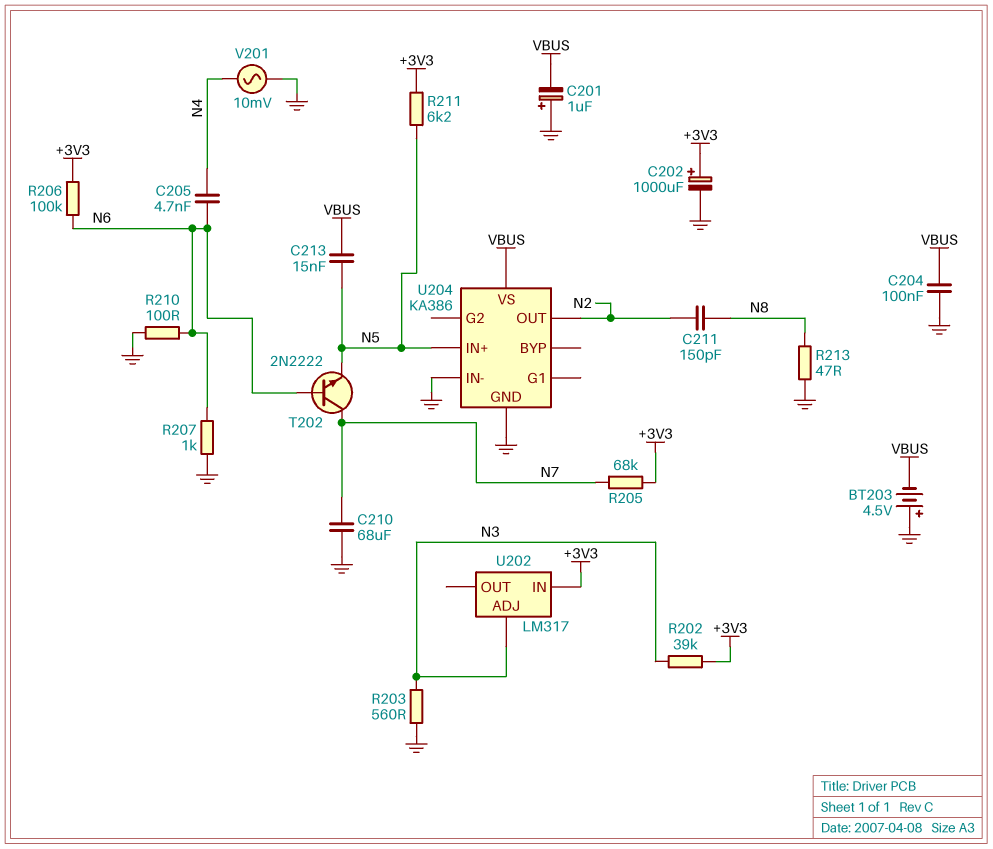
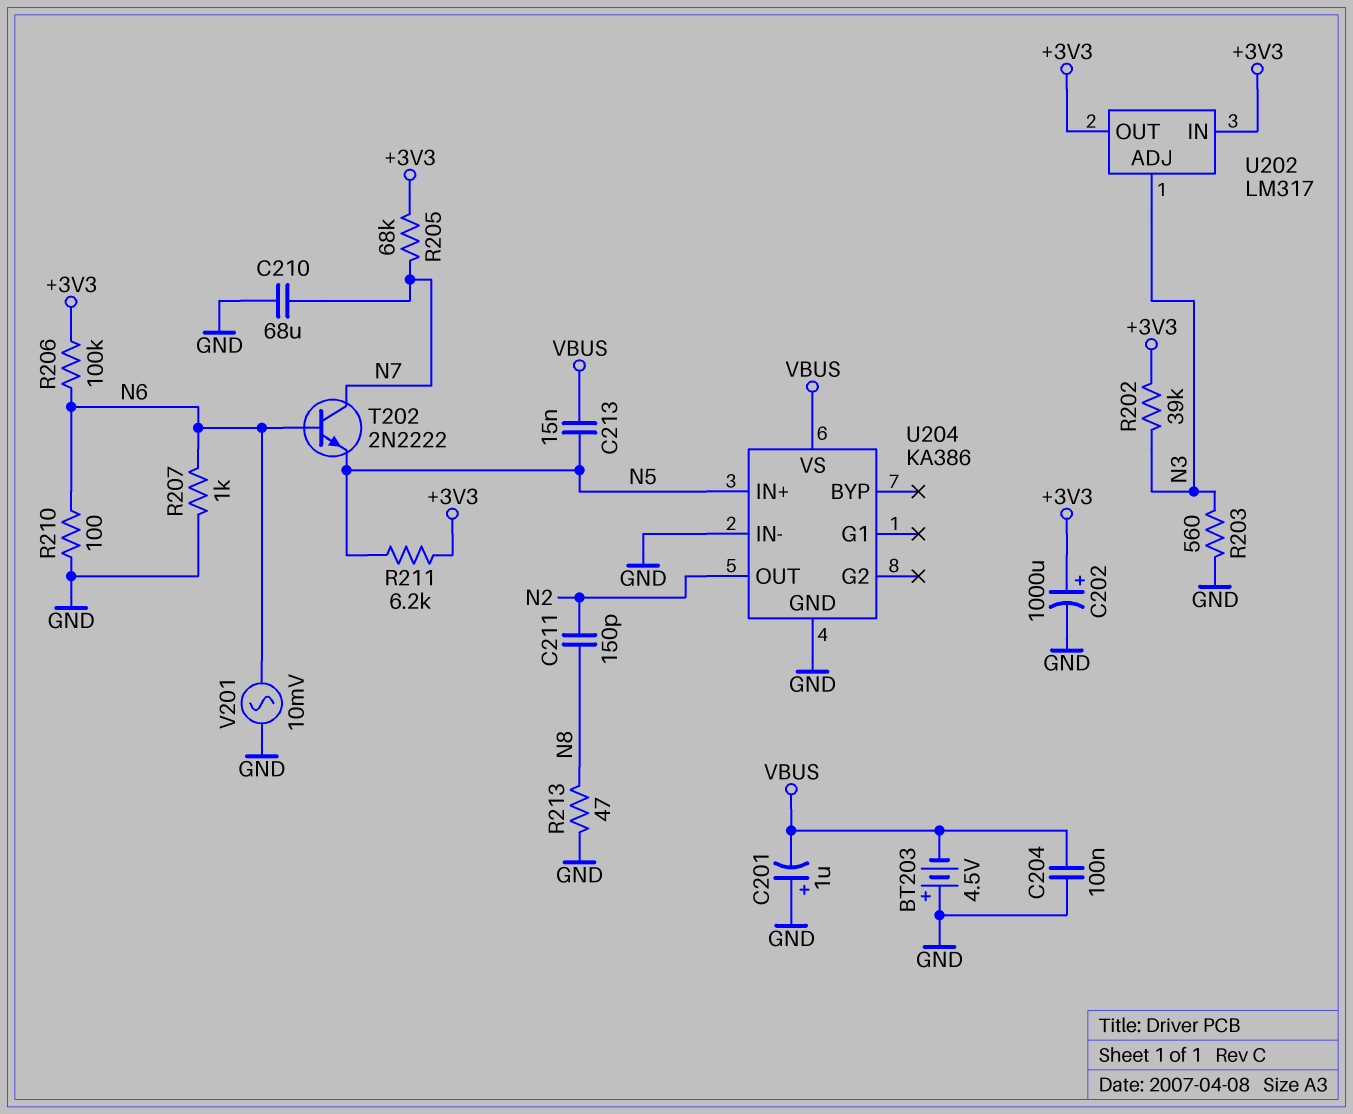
C205: 4.7nF (N4, N6) -> none
U202 pin OUT: none -> +3V3
V201: AC 10mV (GND, N4) -> AC 10mV (GND, N6)

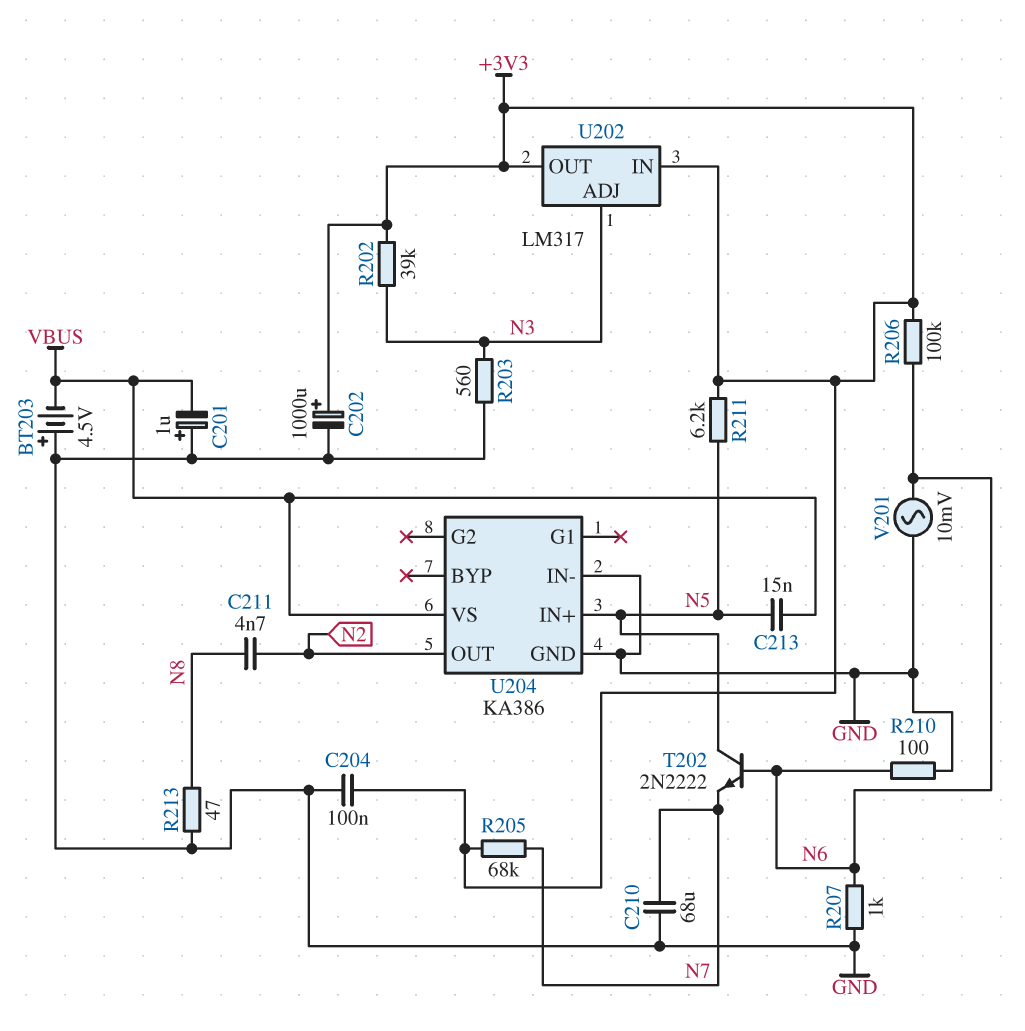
C204: 100nF (GND, VBUS) -> 100nF (+3V3, GND)
C211: 150pF (N2, N8) -> 4.7nF (N2, N8)
T202: NPN 2N2222 (B N6, C N7, E N5) -> NPN 2N2222 (B N6, C N5, E N7)

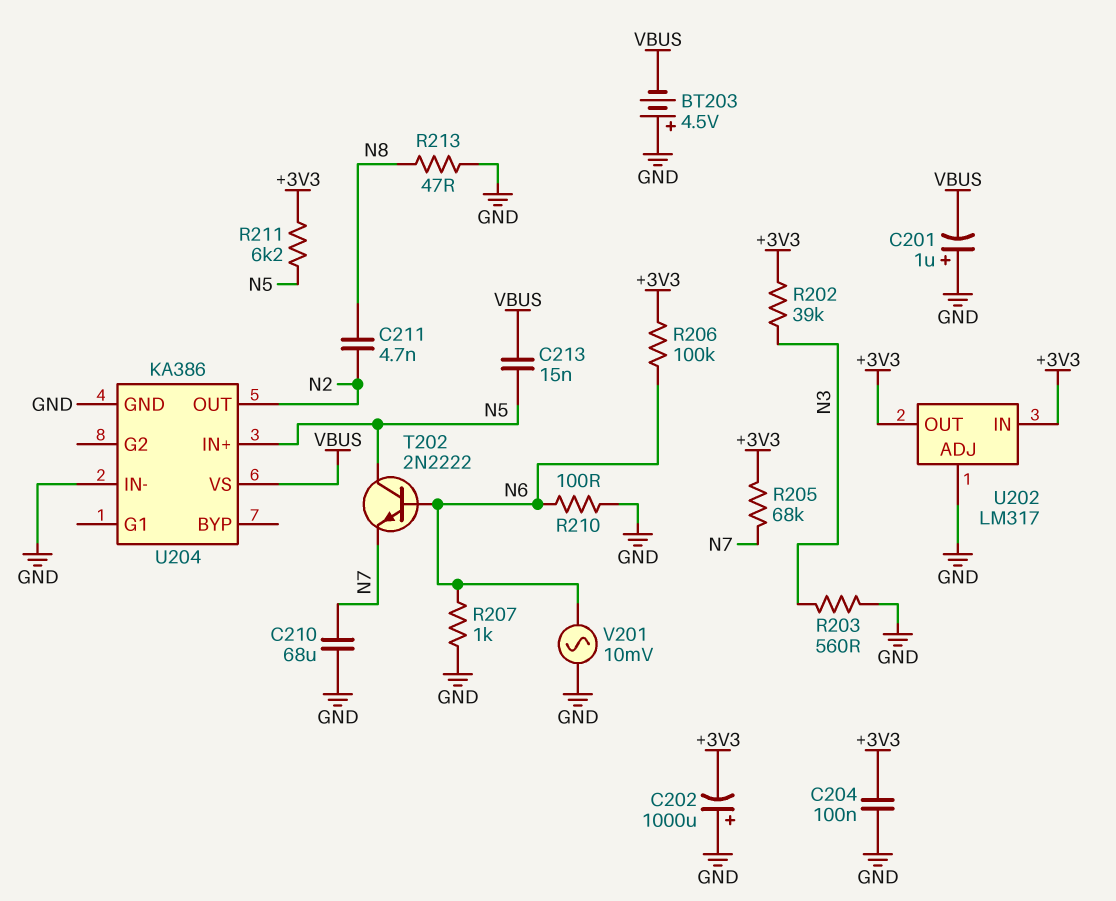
C202: 1000uF (plus +3V3, minus GND) -> 1000uF (plus GND, minus +3V3)
U202 pin ADJ: N3 -> GND

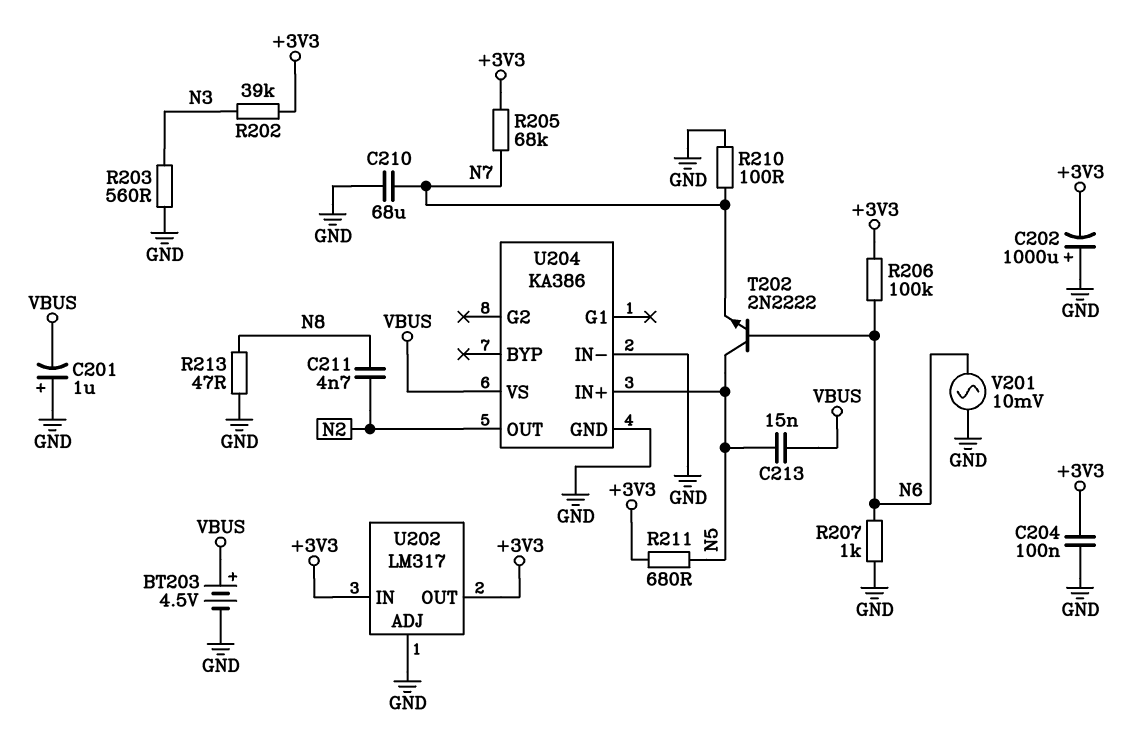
BT203: 4.5V (plus GND, minus VBUS) -> 4.5V (plus VBUS, minus GND)
R210: 100 (GND, N6) -> 100 (GND, N7)
R211: 6.2k (+3V3, N5) -> 680 (+3V3, N5)

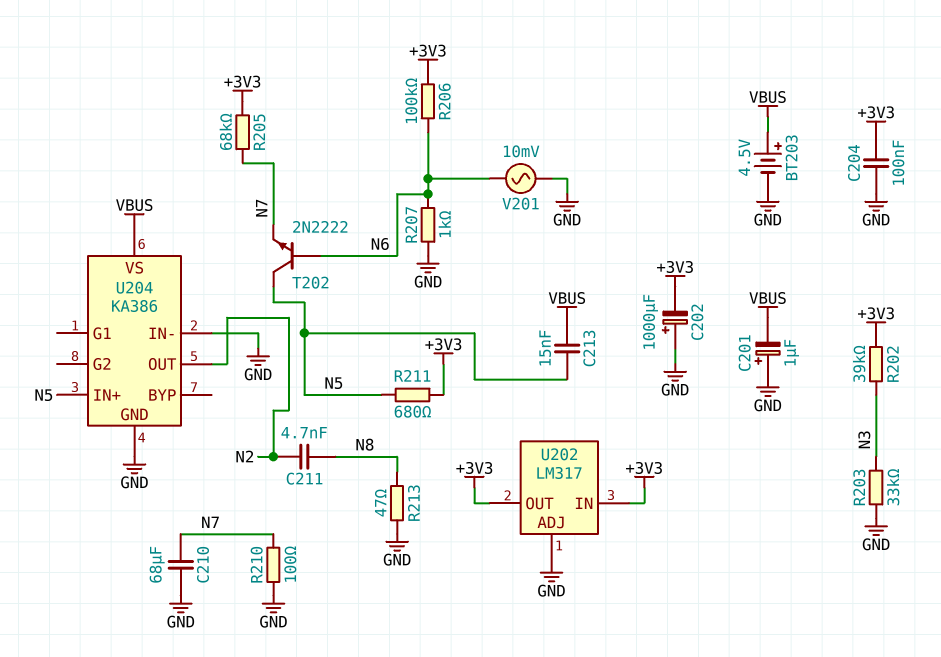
R203: 560 (GND, N3) -> 33k (GND, N3)

